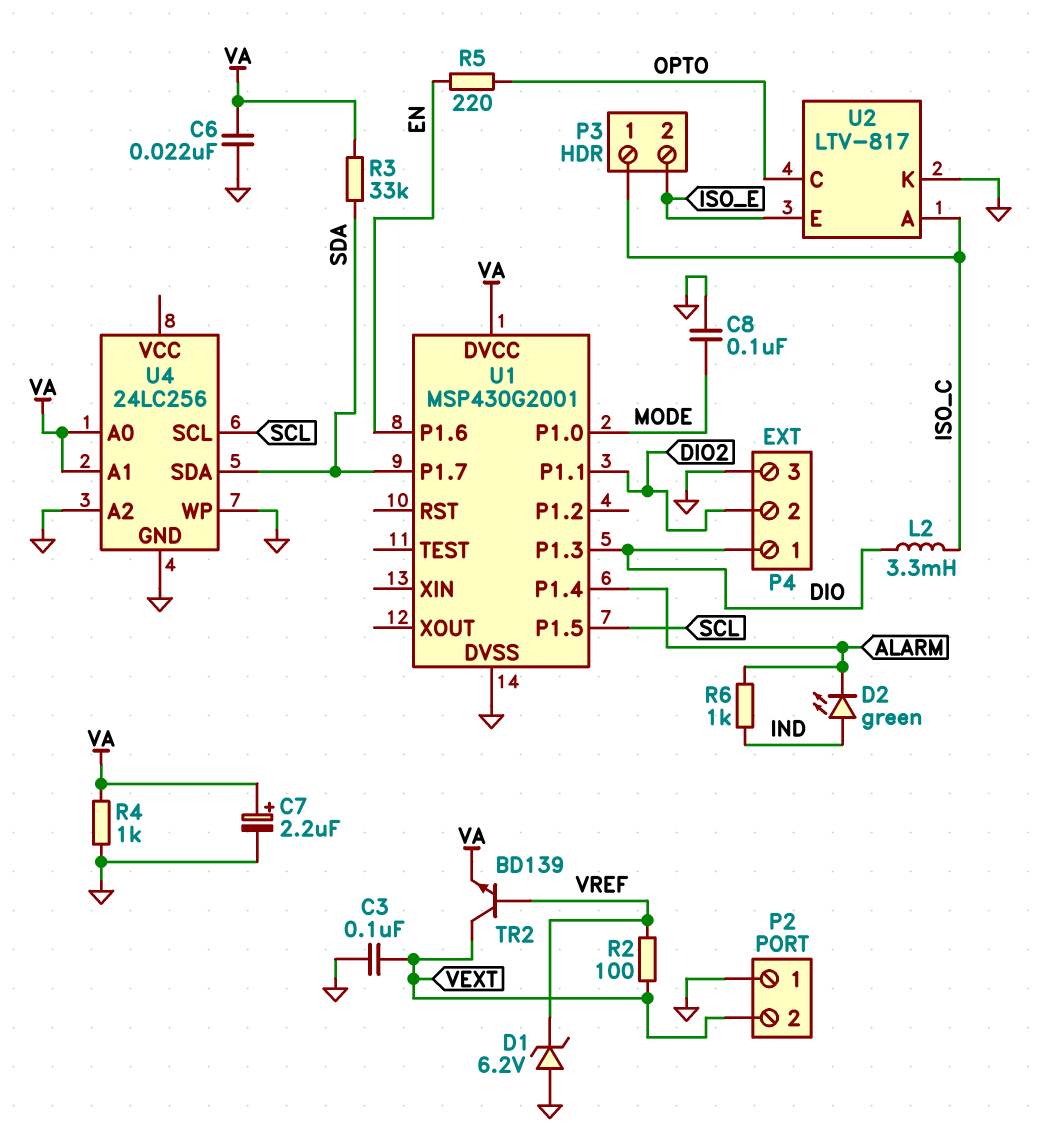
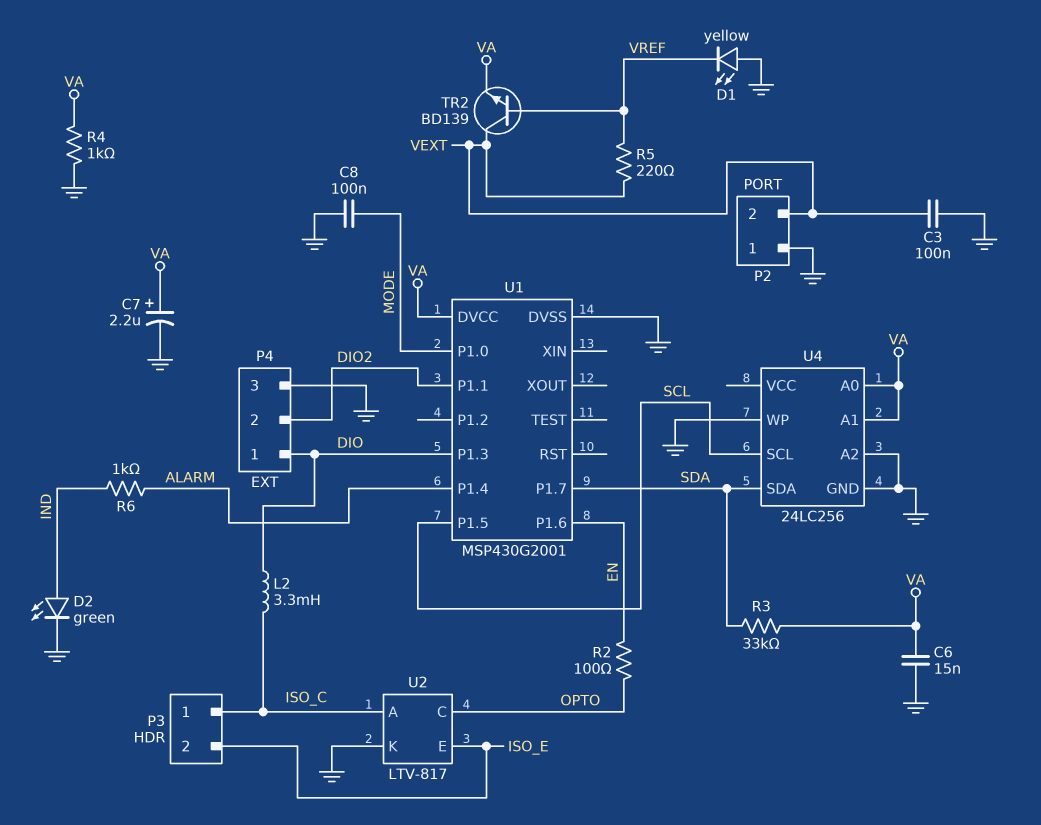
C6: 22nF (GND, VA) -> 15nF (GND, VA)
D1: zener 6.2V (A GND, K VREF) -> LED yellow (A GND, K VREF)
D2: LED green (A IND, K ALARM) -> LED green (A IND, K GND)
R2: 100 (VEXT, VREF) -> 100 (EN, OPTO)
R5: 220 (EN, OPTO) -> 220 (VEXT, VREF)

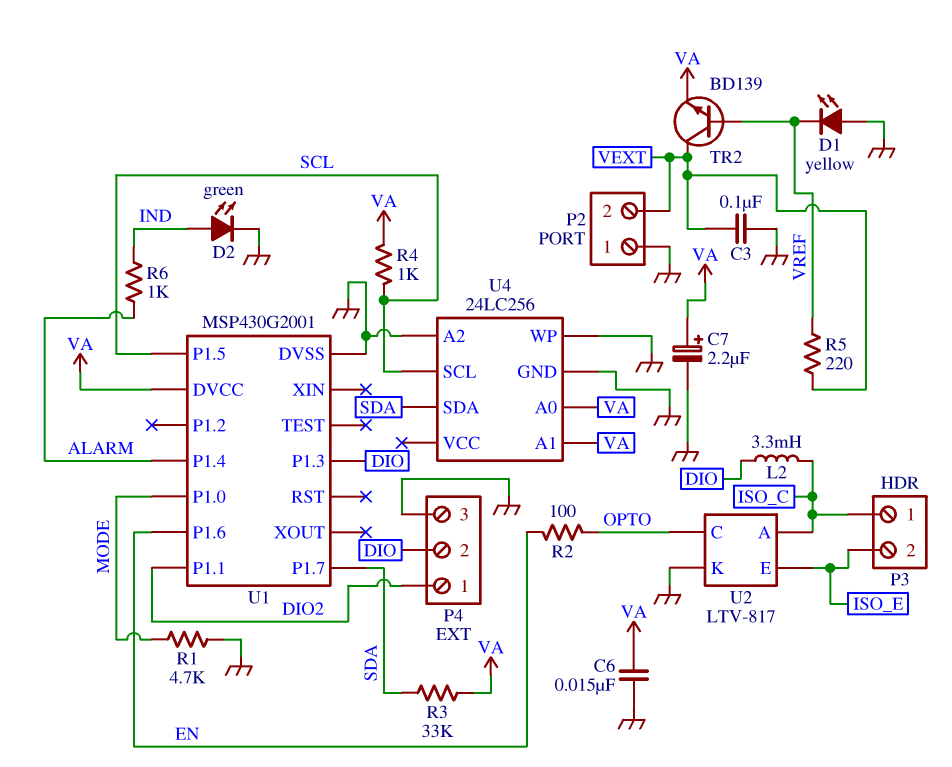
C8: 100nF (GND, MODE) -> none
P4 pin 1: DIO -> DIO2
P4 pin 2: DIO2 -> DIO
R1: none -> 4.7k (GND, MODE)
R4: 1k (GND, VA) -> 1k (SCL, VA)

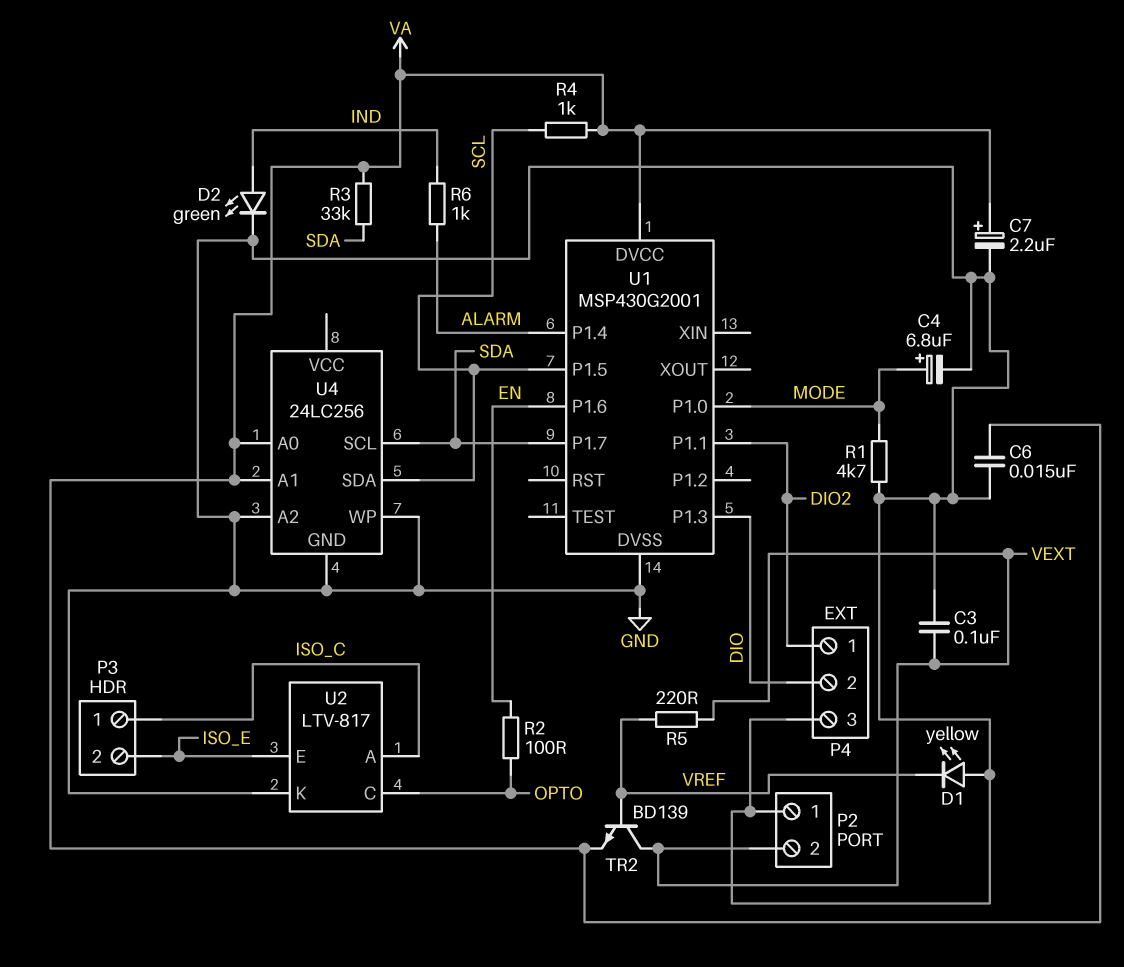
C4: none -> 6.8uF (plus MODE, minus GND)
L2: 3.3mH (DIO, ISO_C) -> none
U4 pin SCL: SCL -> SDA
U4 pin SDA: SDA -> SCL

